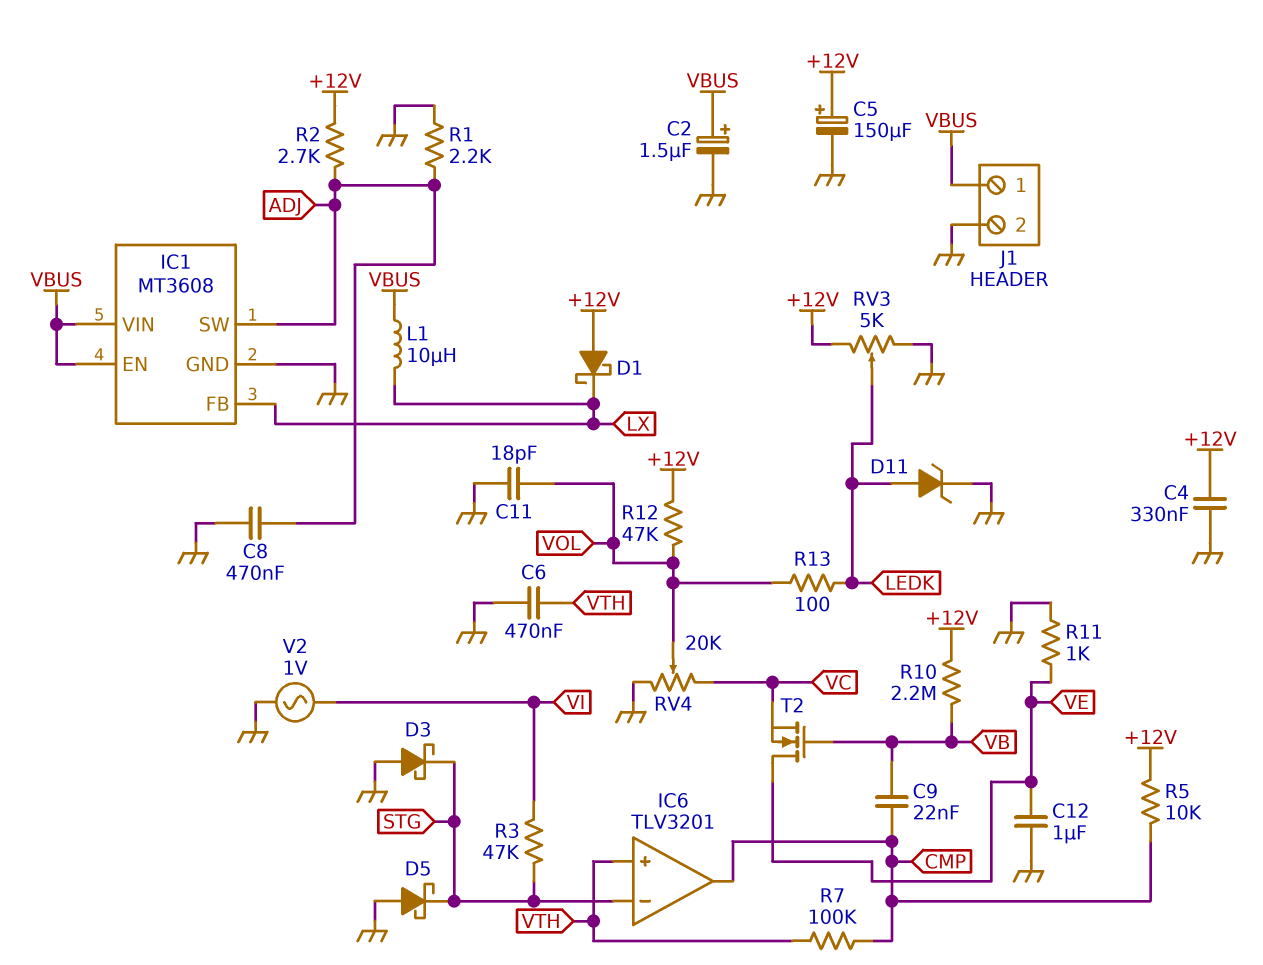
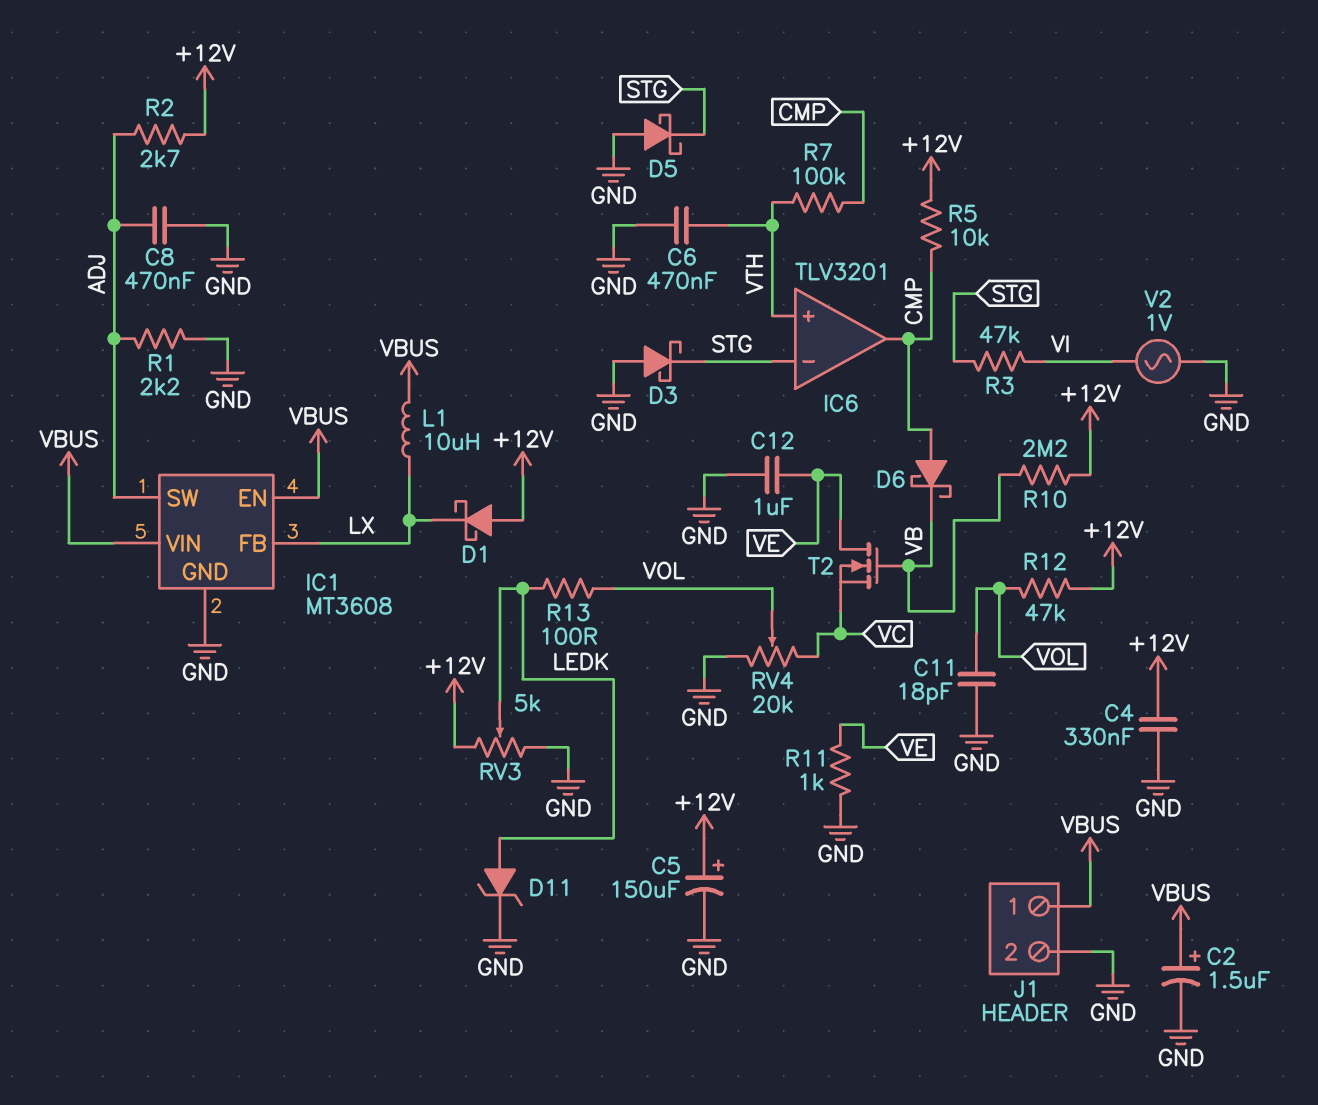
C9: 22nF (CMP, VB) -> none
D6: none -> schottky (A CMP, K VB)

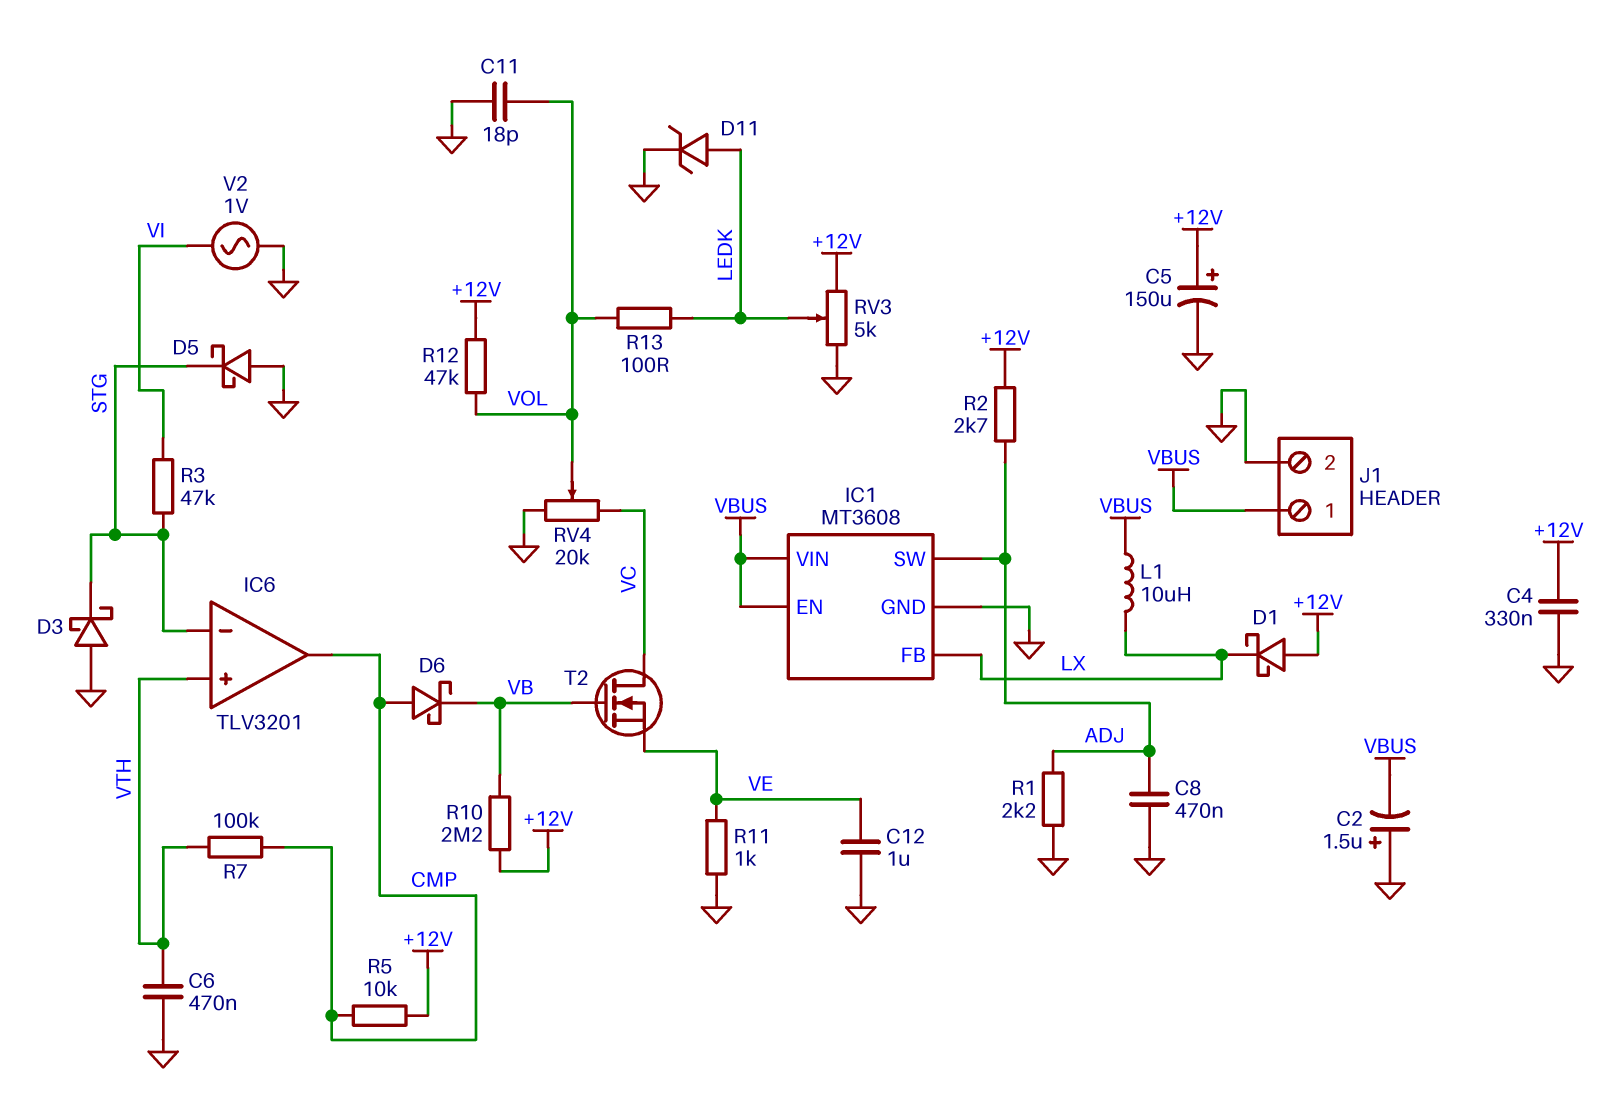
C2: 1.5uF (plus VBUS, minus GND) -> 1.5uF (plus GND, minus VBUS)
T2: NMOS (G VB, D VE, S VC) -> NMOS (G VB, D VC, S VE)

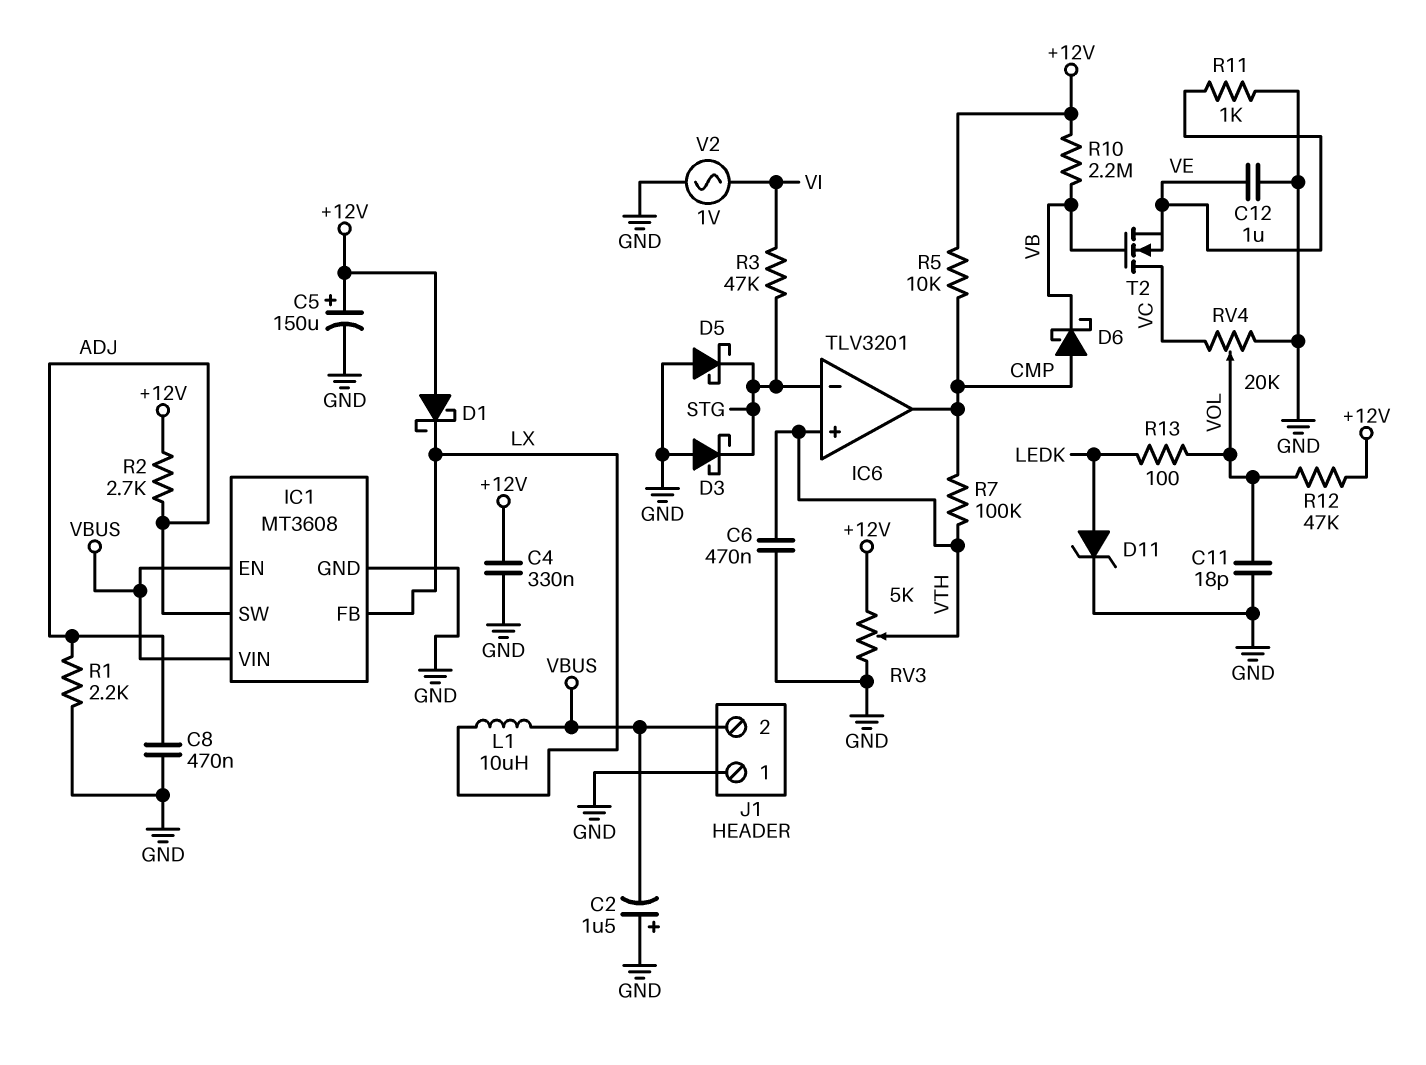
J1 pin 1: VBUS -> GND
J1 pin 2: GND -> VBUS
RV3: 5k (+12V, GND, wiper LEDK) -> 5k (+12V, GND, wiper VTH)

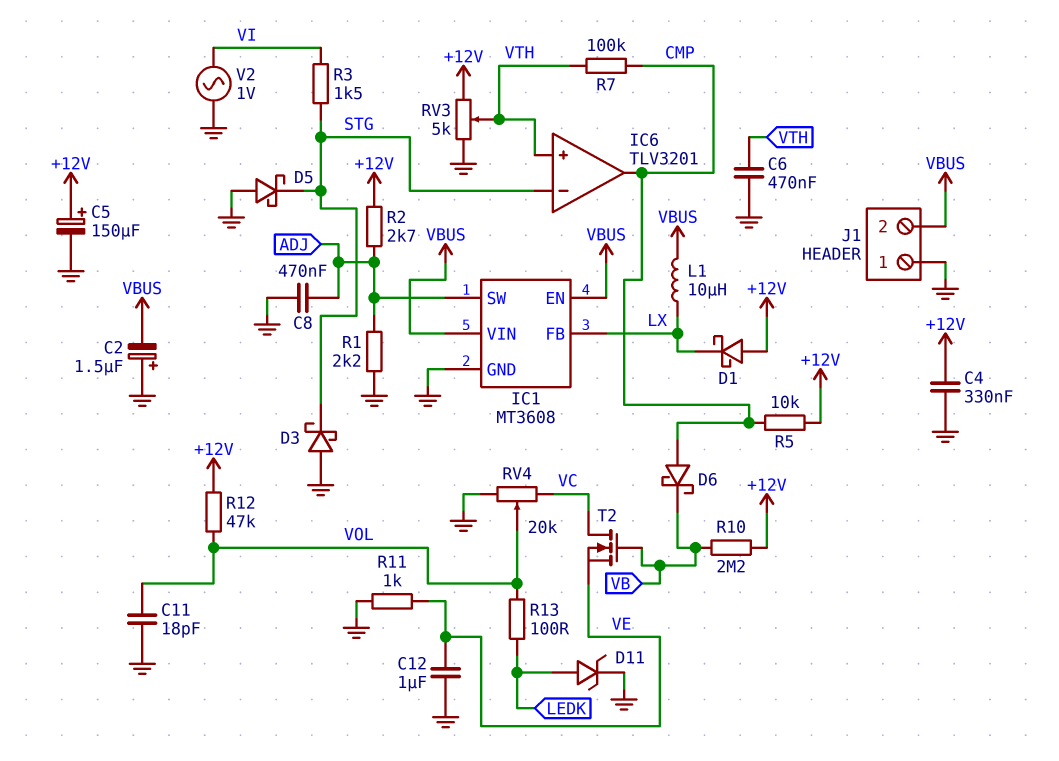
R3: 47k (STG, VI) -> 1.5k (STG, VI)

